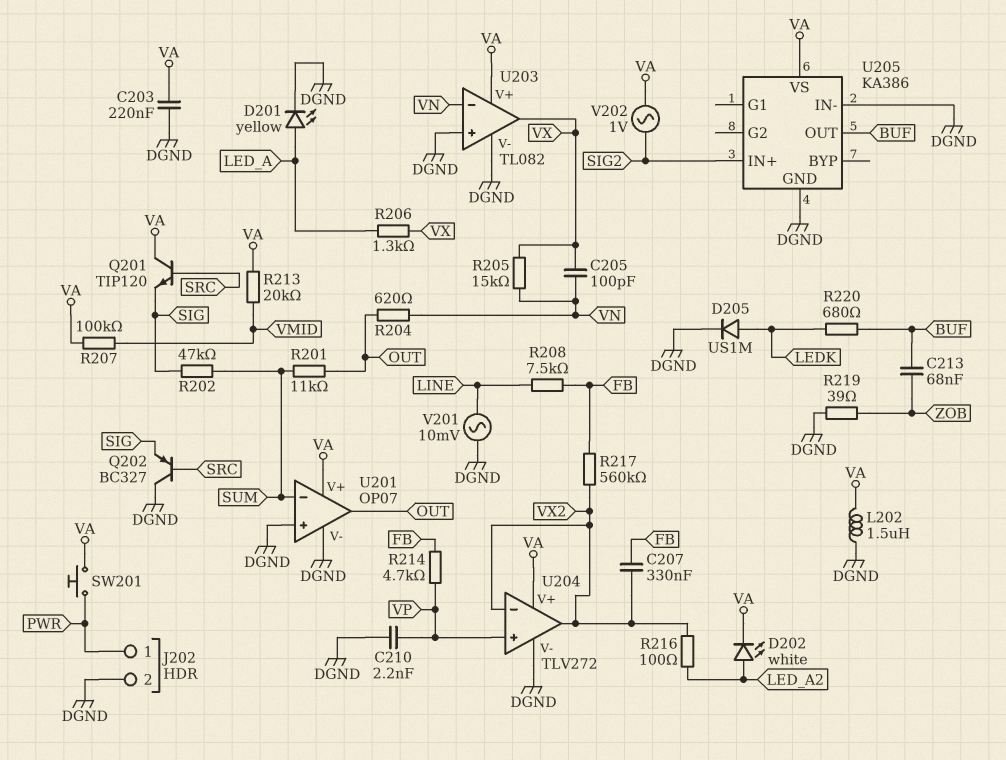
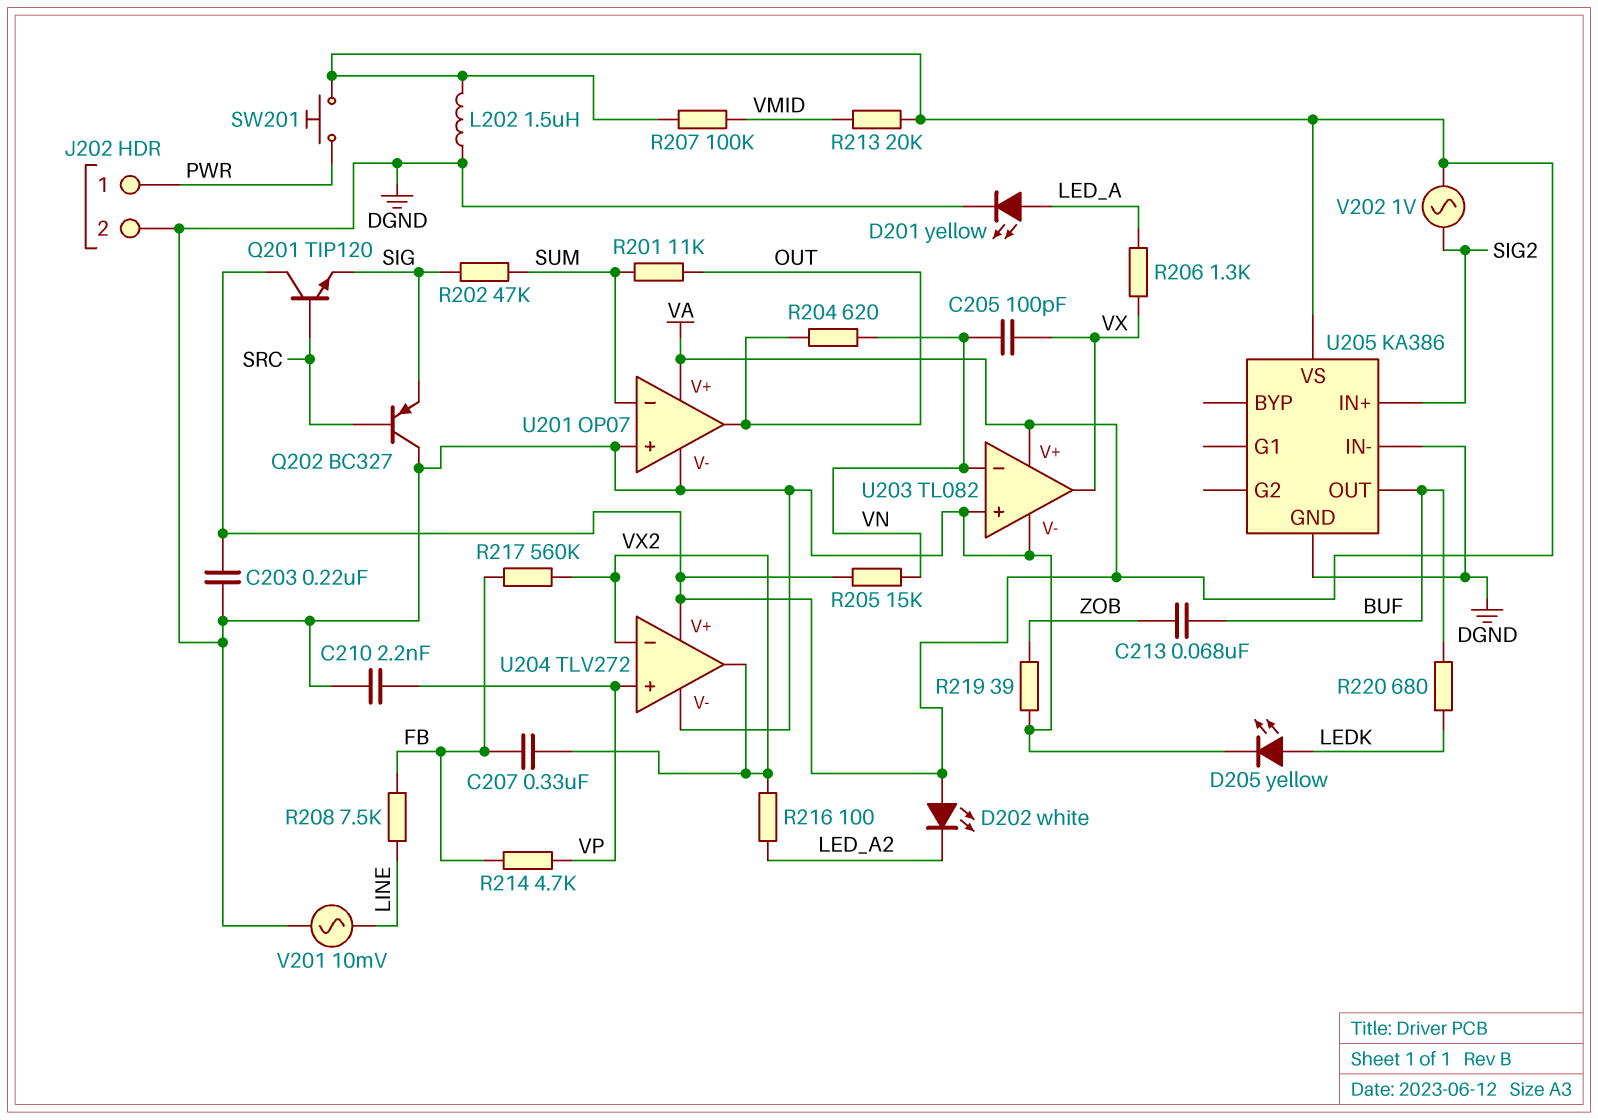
D202: LED white (A LED_A2, K VA) -> LED white (A VA, K LED_A2)
D205: diode US1M (A LEDK, K DGND) -> LED yellow (A LEDK, K DGND)
R205: 15k (VN, VX) -> 15k (VA, VN)

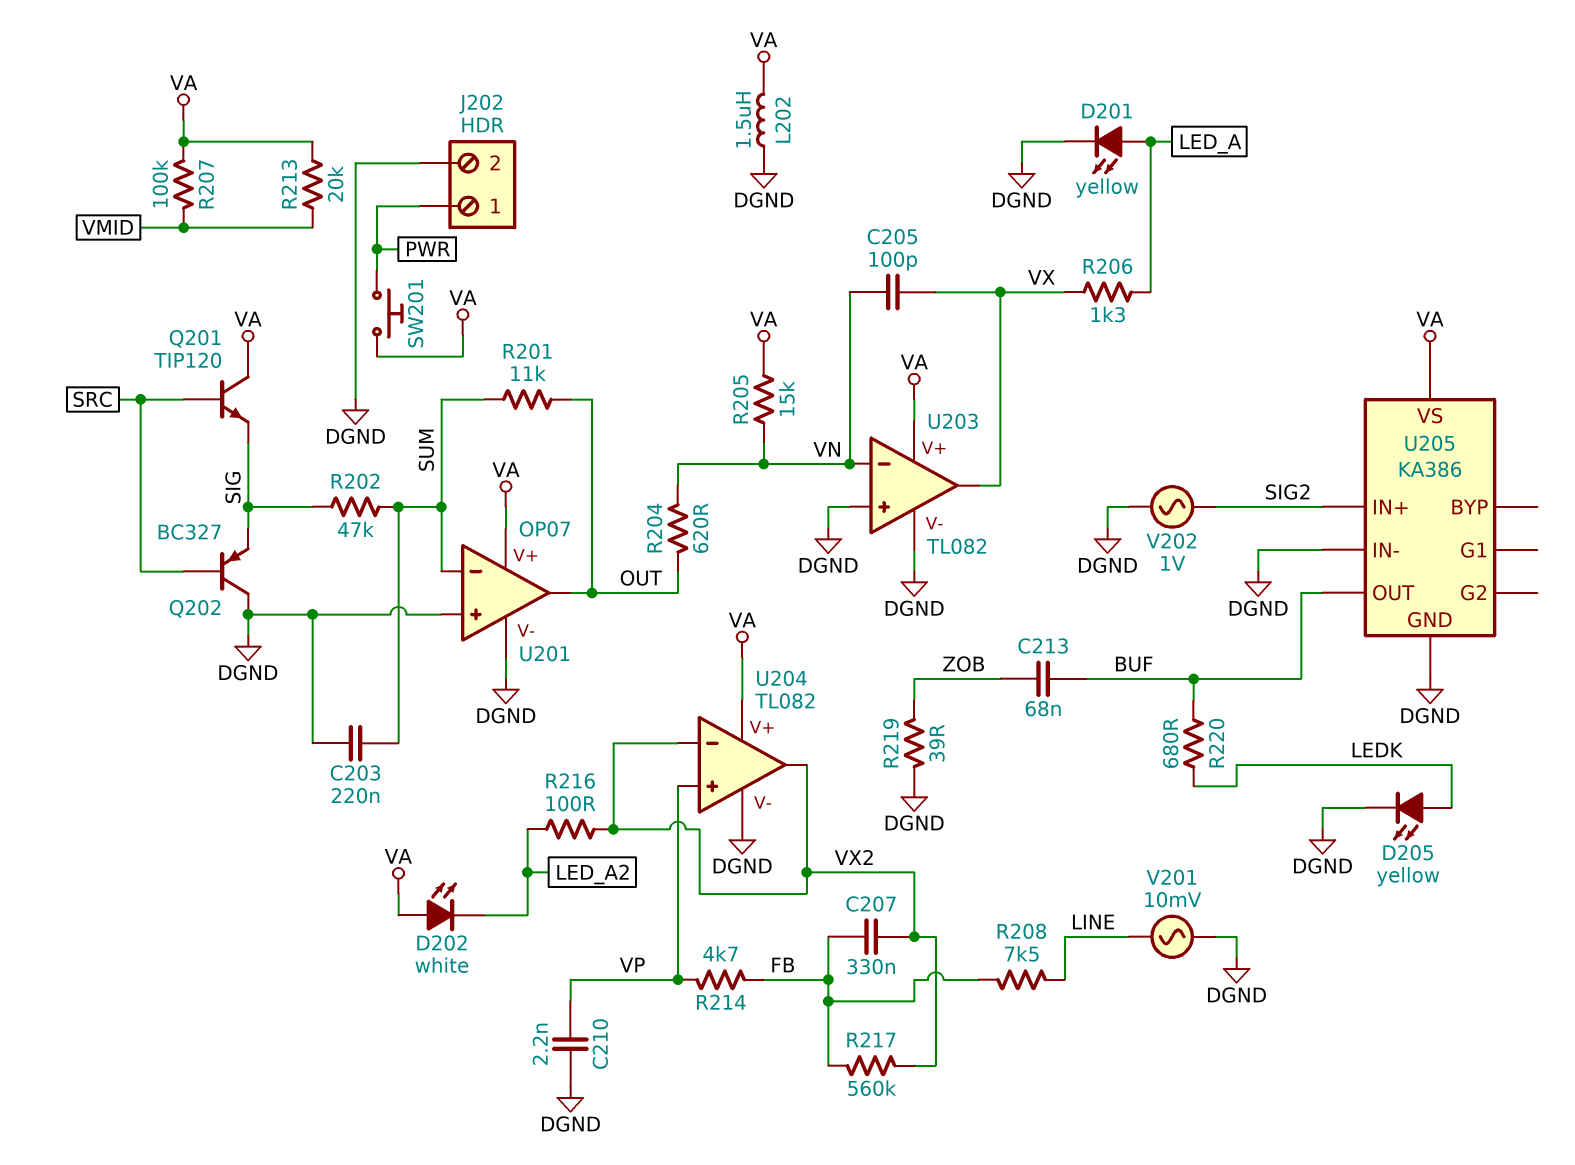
C203: 220nF (DGND, VA) -> 220nF (DGND, SUM)
U204: TLV272 -> TL082
V202: AC 1V (SIG2, VA) -> AC 1V (DGND, SIG2)

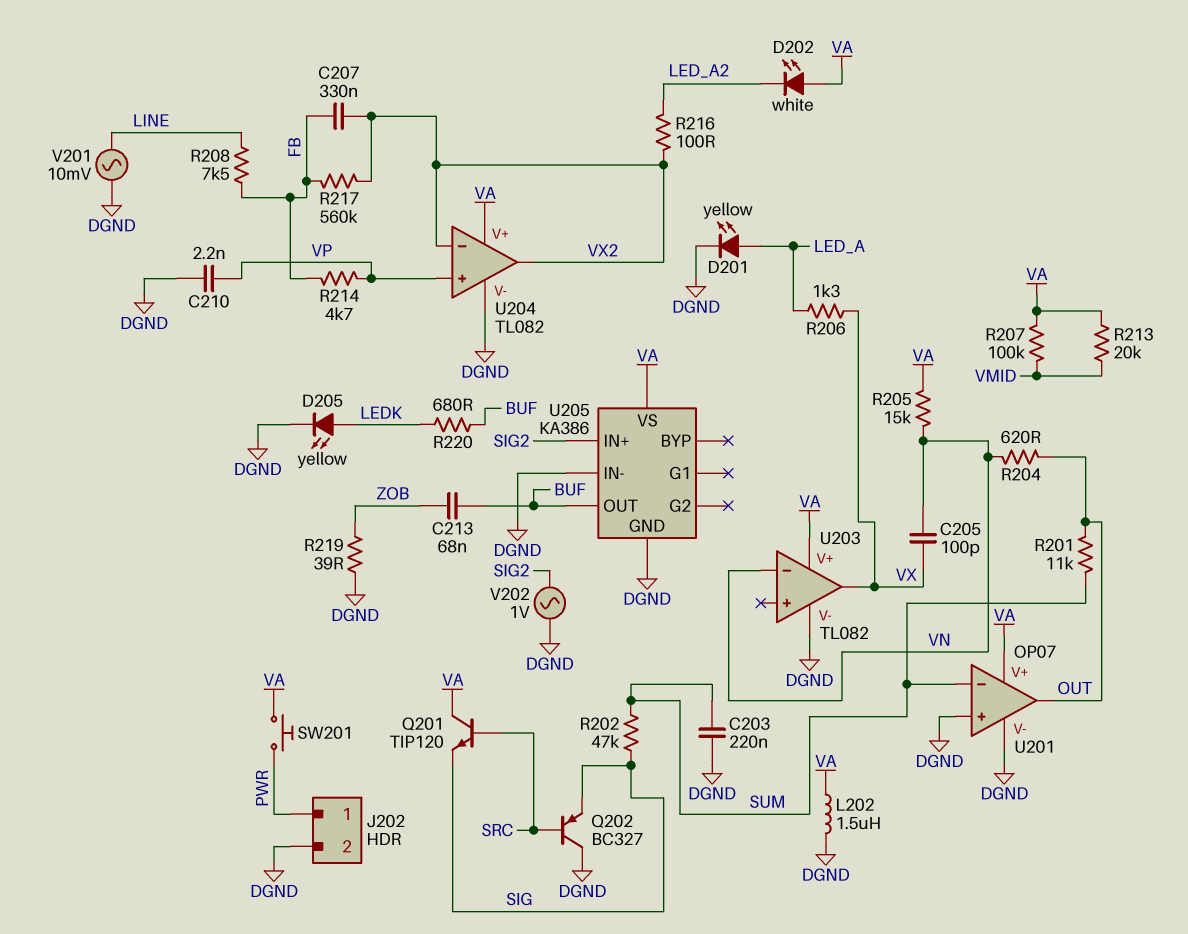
U203 pin in+: DGND -> none

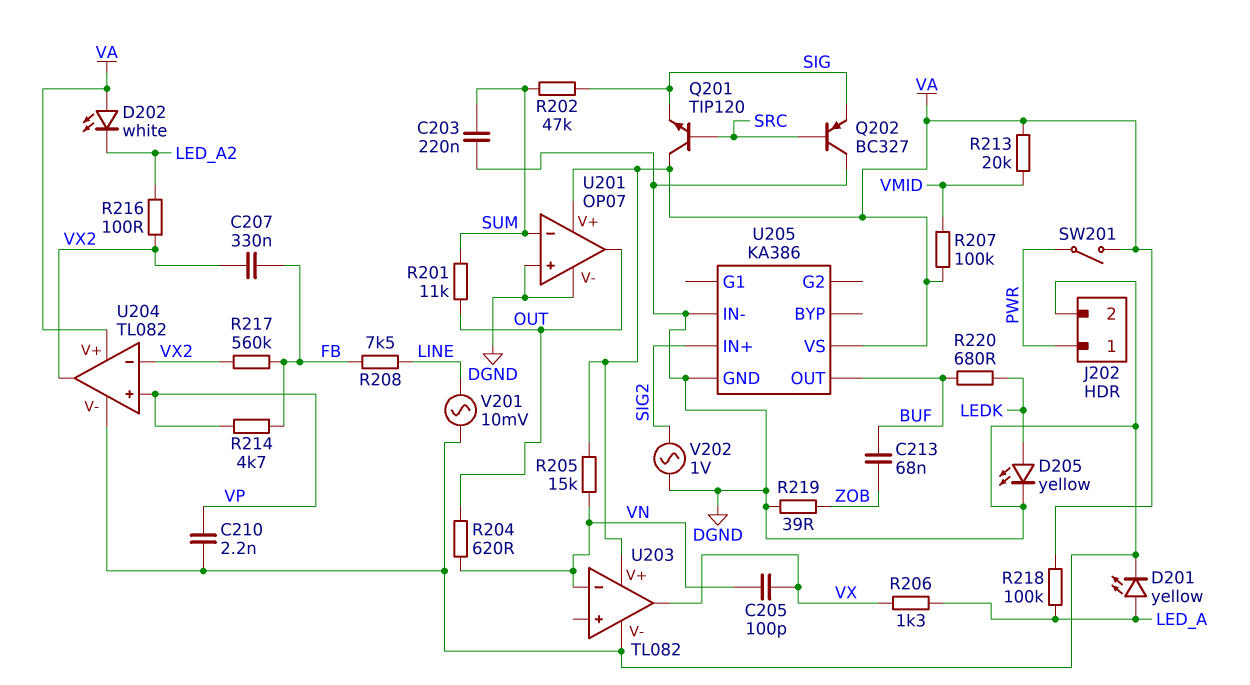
L202: 1.5uH (DGND, VA) -> none
R218: none -> 100k (LED_A, VA)
SW201: button (PWR, VA) -> switch (PWR, VA)

